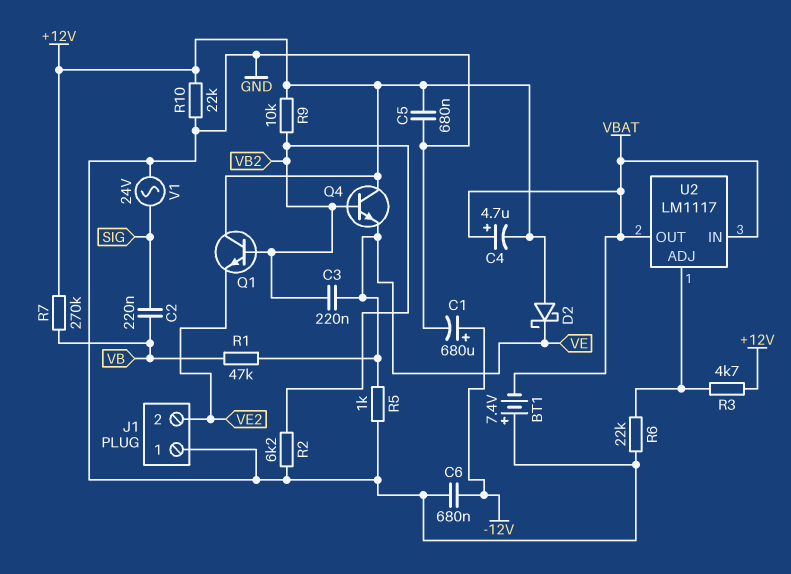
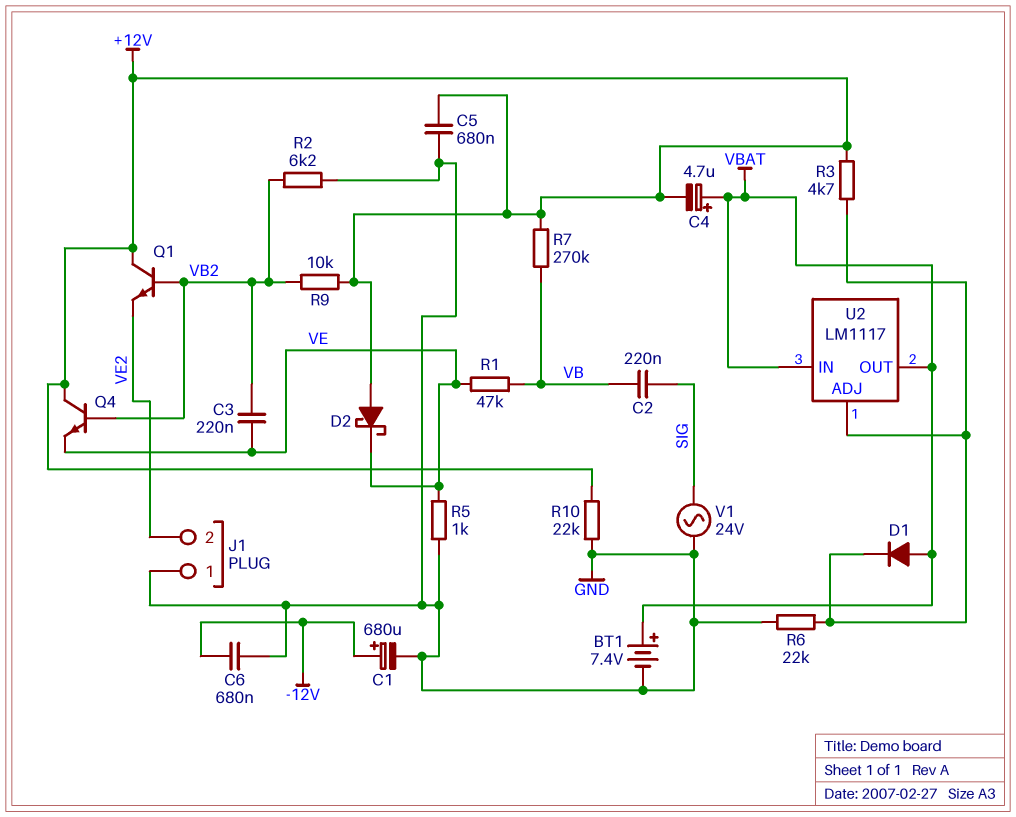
BT1: 7.4V (plus GND, minus VBAT) -> 7.4V (plus VBAT, minus GND)
D1: none -> diode (A VBAT, K U2/ADJ)

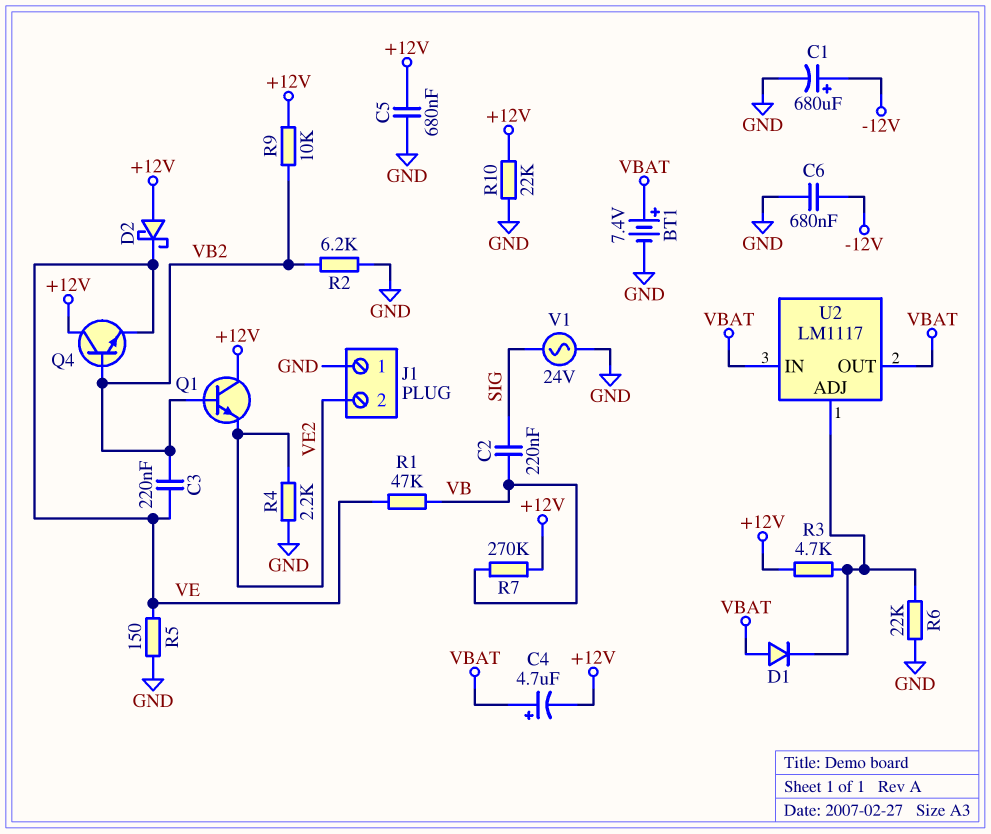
R4: none -> 2.2k (GND, VE2)
R5: 1k (GND, VE) -> 150 (GND, VE)

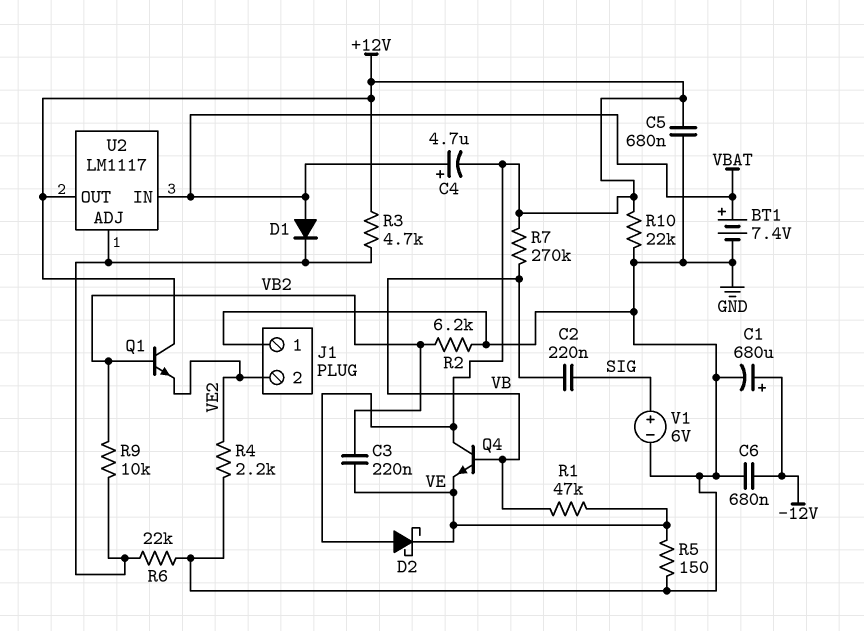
Q4: NPN (B VB2, C +12V, E VE) -> NPN (B VB, C +12V, E VE)
R9: 10k (+12V, VB2) -> 10k (U2/ADJ, VB2)
U2 pin OUT: VBAT -> +12V
V1: AC 24V (GND, SIG) -> 6V (plus SIG, minus GND)

